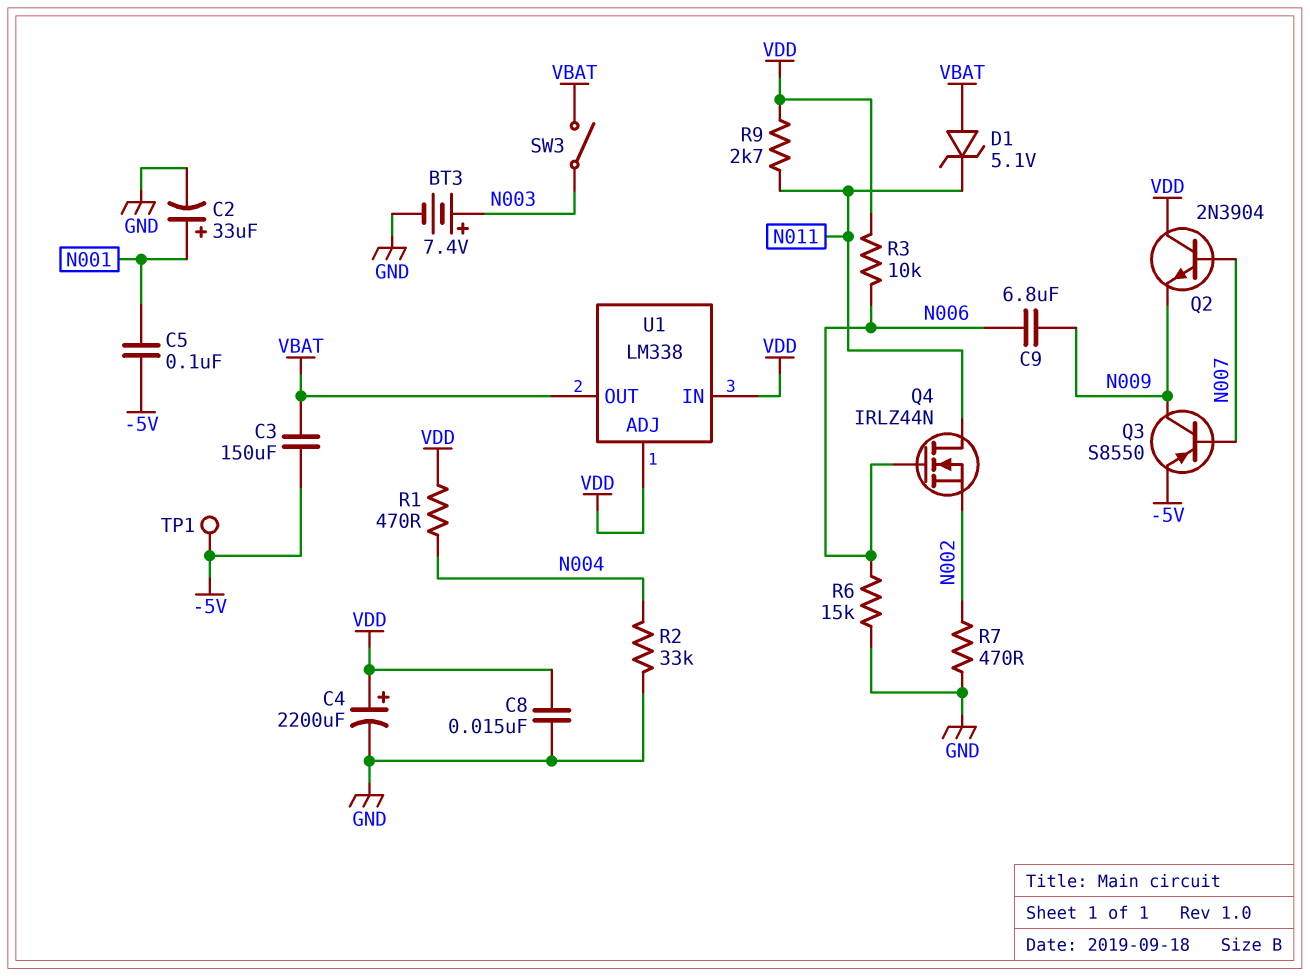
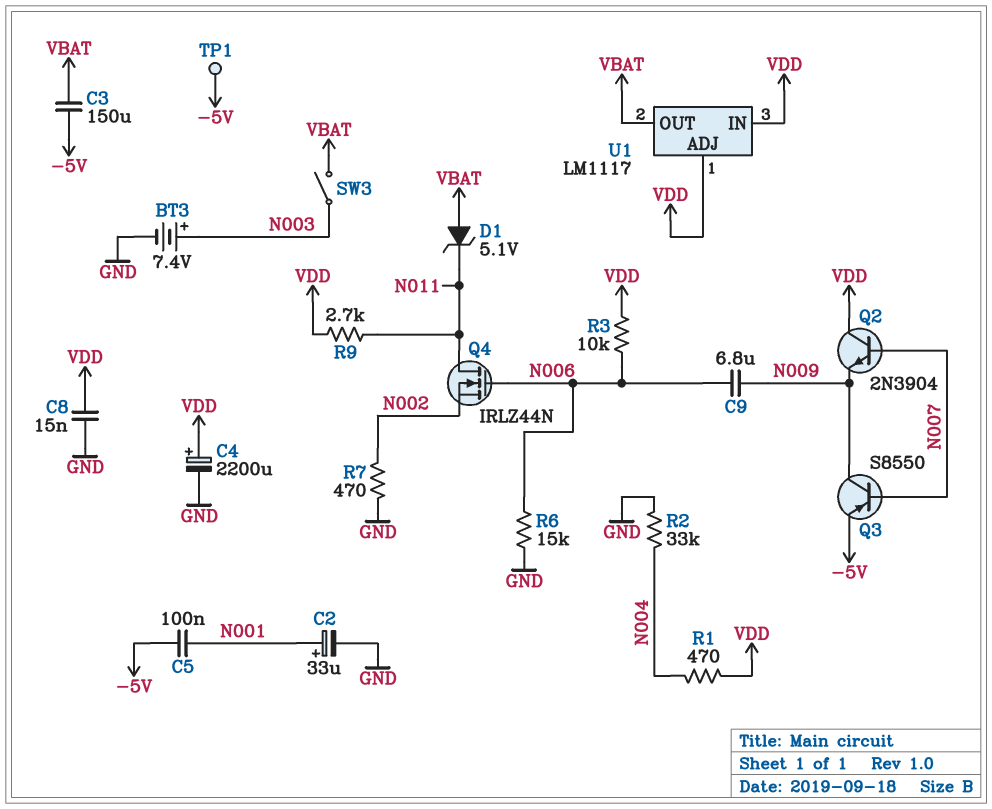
U1: LM338 -> LM1117

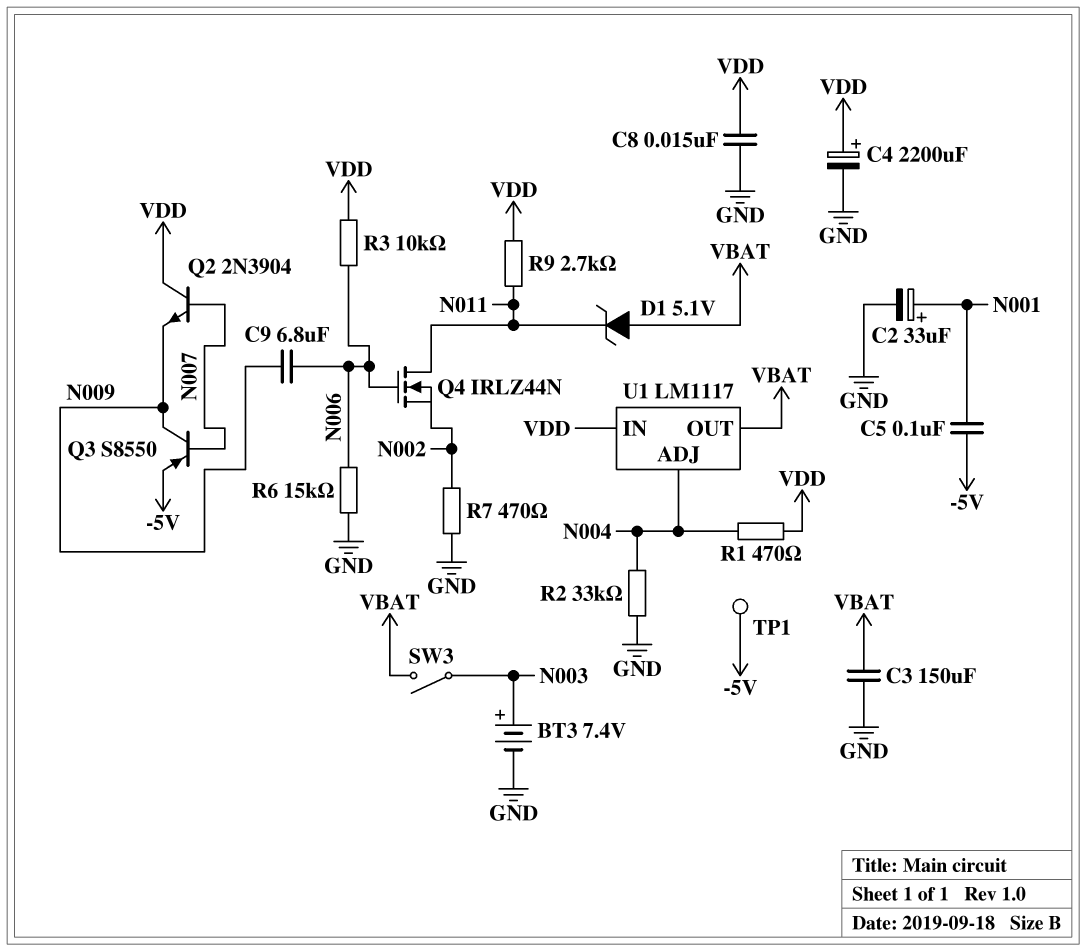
C3: 150uF (-5V, VBAT) -> 150uF (GND, VBAT)
U1 pin ADJ: VDD -> N004

